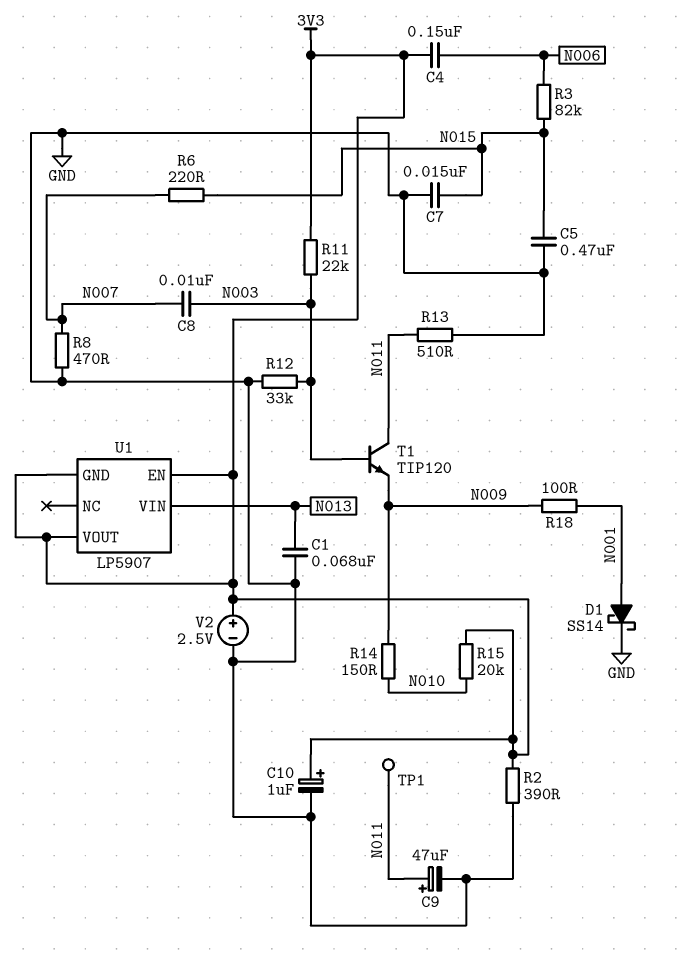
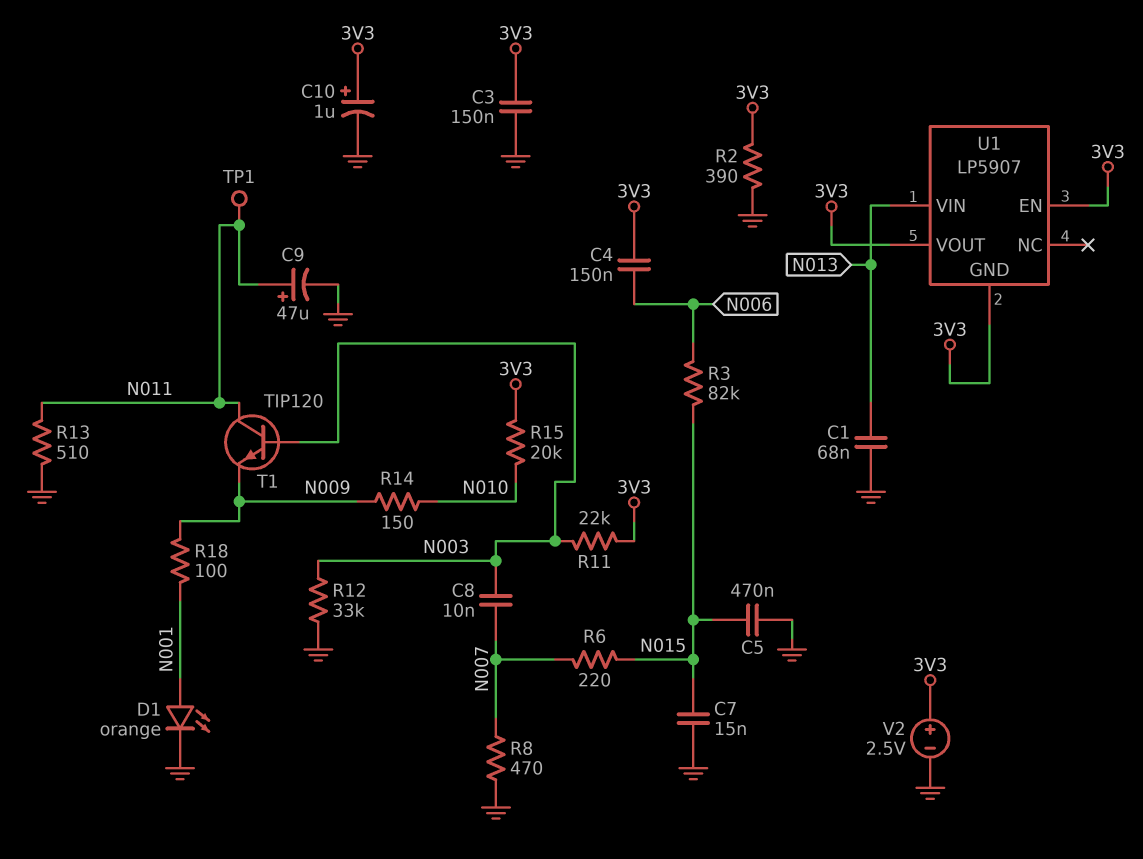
C3: none -> 150nF (3V3, GND)
D1: schottky SS14 (A N001, K GND) -> LED orange (A N001, K GND)

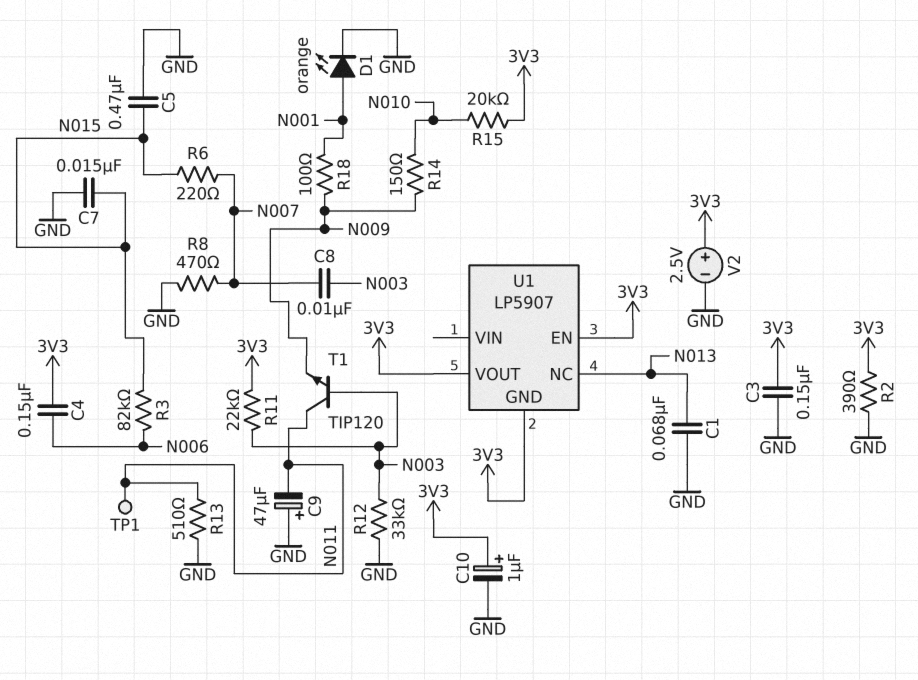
C9: 47uF (plus N011, minus GND) -> 47uF (plus GND, minus N011)
U1 pin NC: none -> N013
U1 pin VIN: N013 -> none

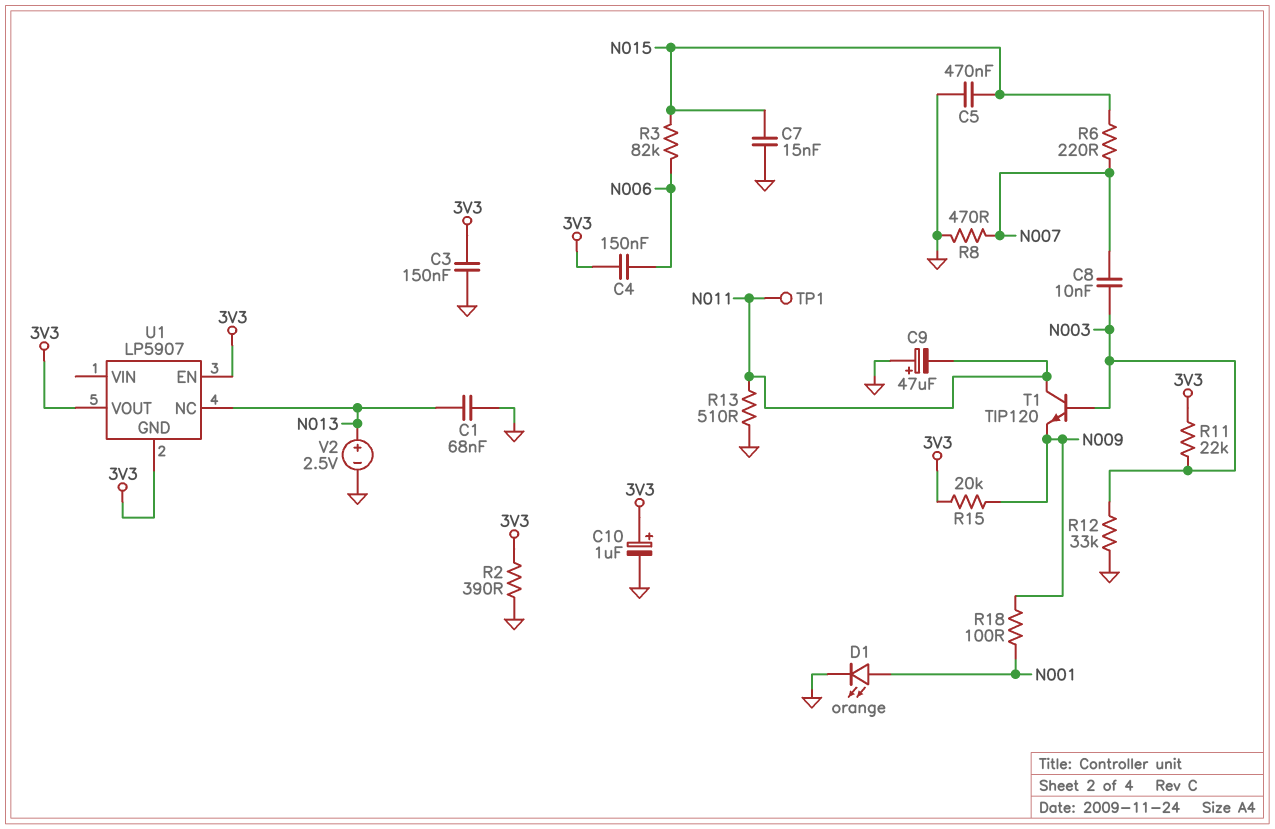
R14: 150 (N009, N010) -> none
R15: 20k (3V3, N010) -> 20k (3V3, N009)
V2: 2.5V (plus 3V3, minus GND) -> 2.5V (plus N013, minus GND)

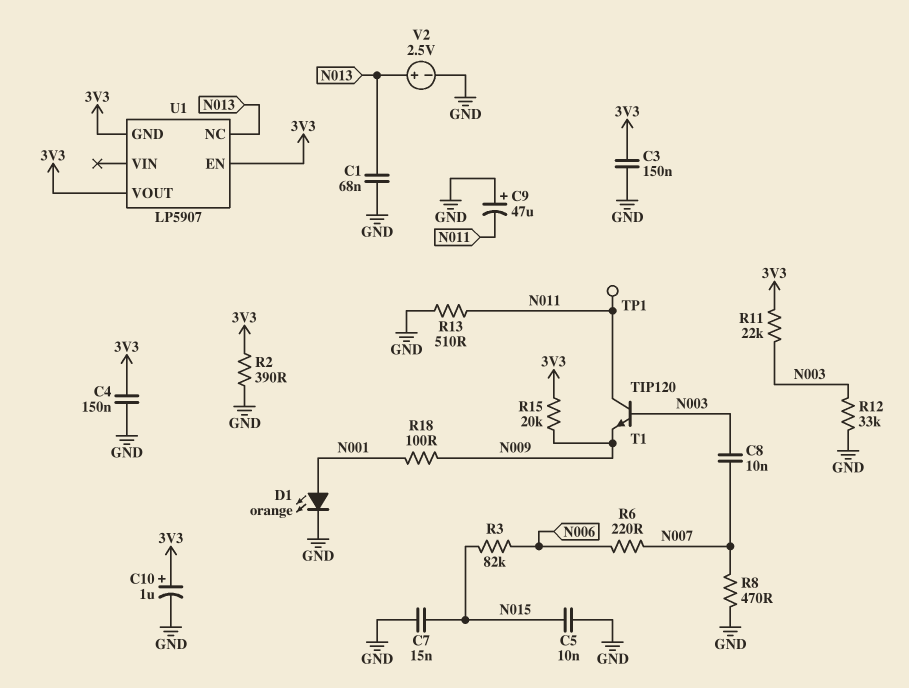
C4: 150nF (3V3, N006) -> 150nF (3V3, GND)
C5: 470nF (GND, N015) -> 10nF (GND, N015)
R6: 220 (N007, N015) -> 220 (N006, N007)

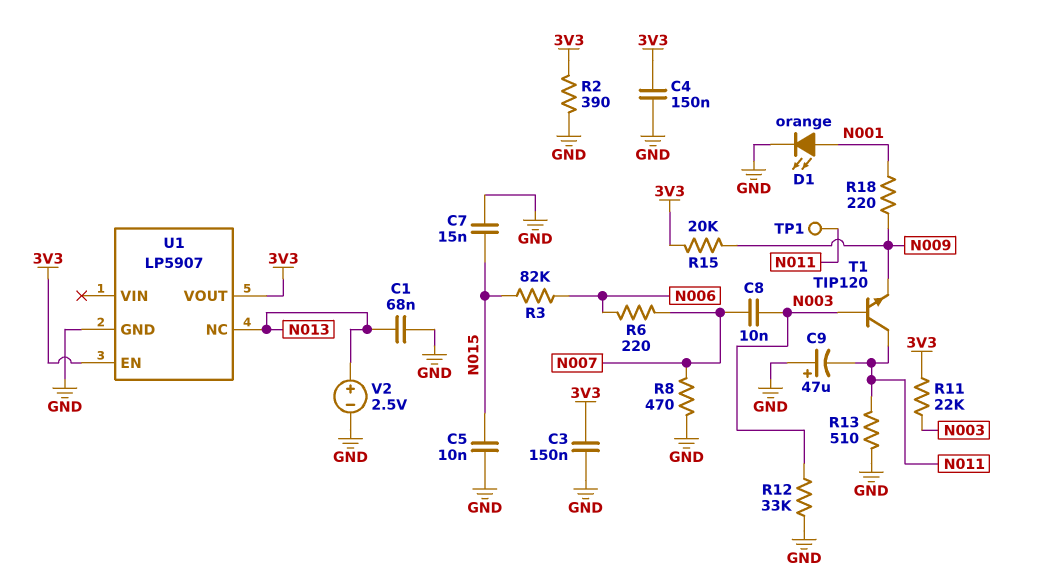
C10: 1uF (plus 3V3, minus GND) -> none
R18: 100 (N001, N009) -> 220 (N001, N009)
U1 pin GND: 3V3 -> GND

